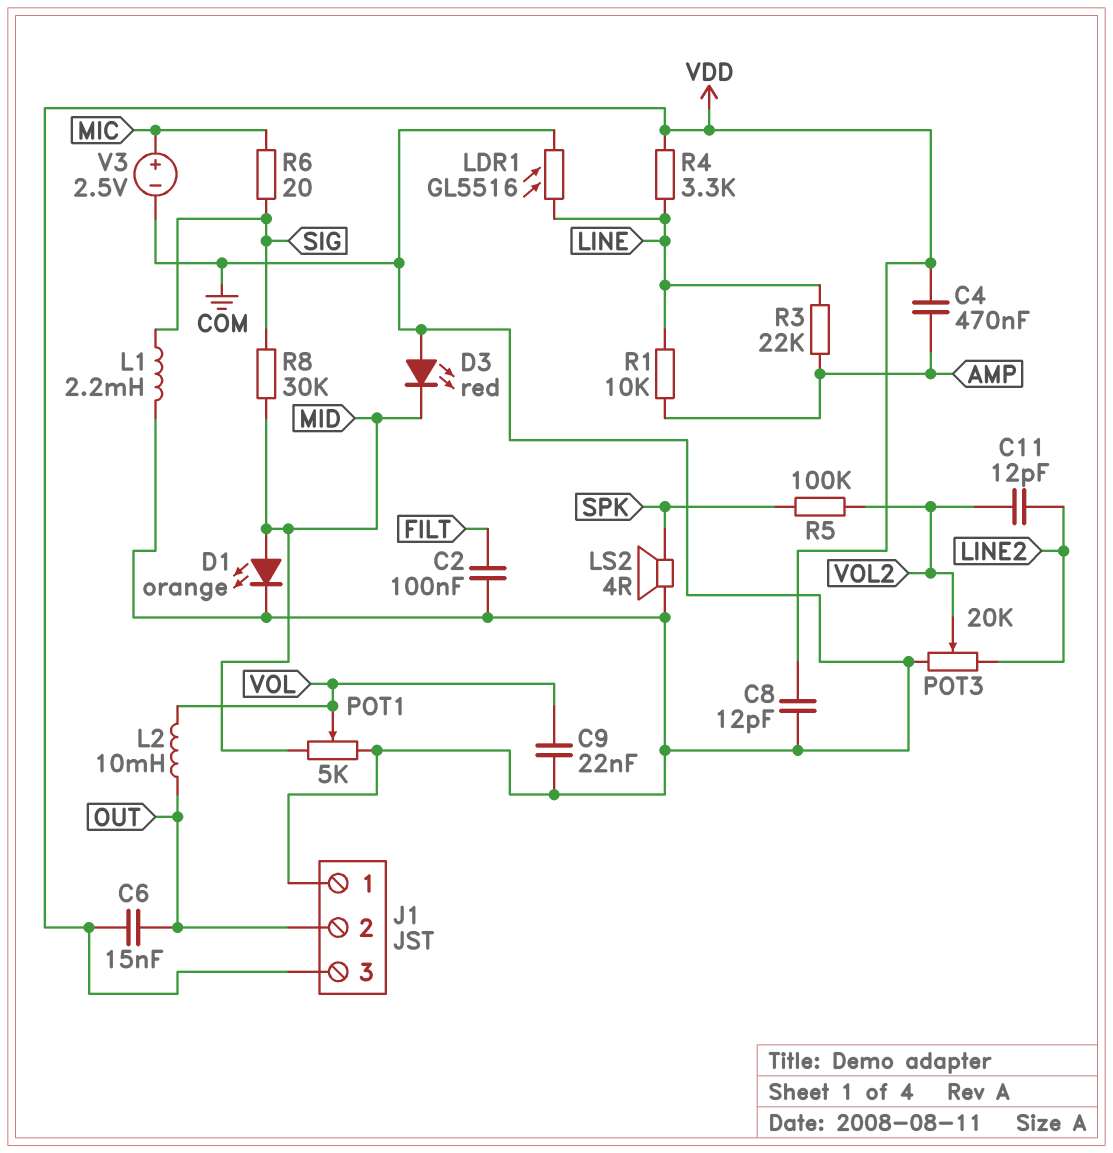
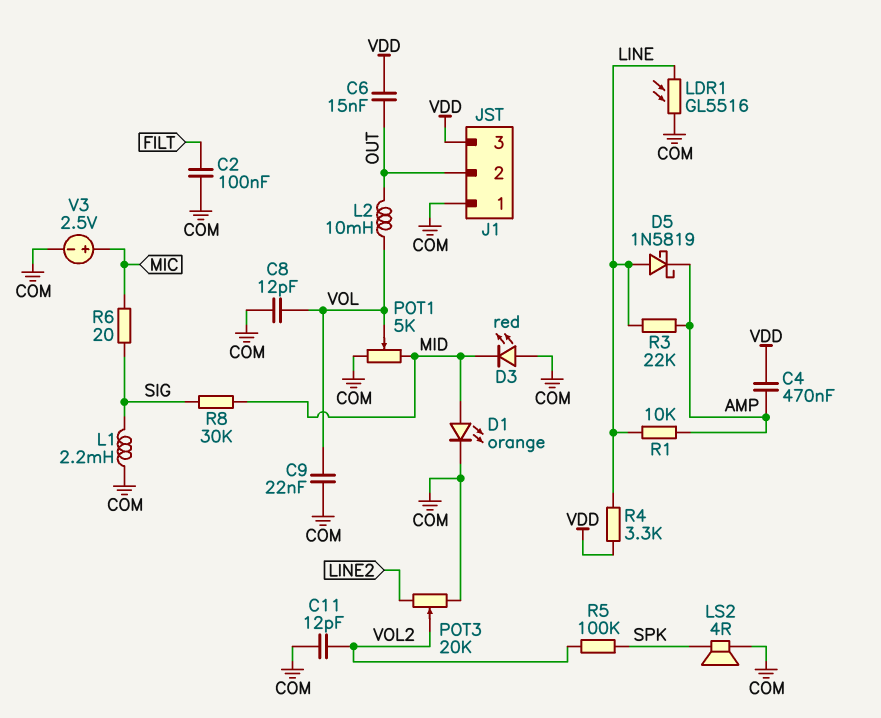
C8: 12pF (COM, VDD) -> 12pF (COM, VOL)
C11: 12pF (LINE2, VOL2) -> 12pF (COM, VOL2)
D5: none -> schottky 1N5819 (A LINE, K AMP)

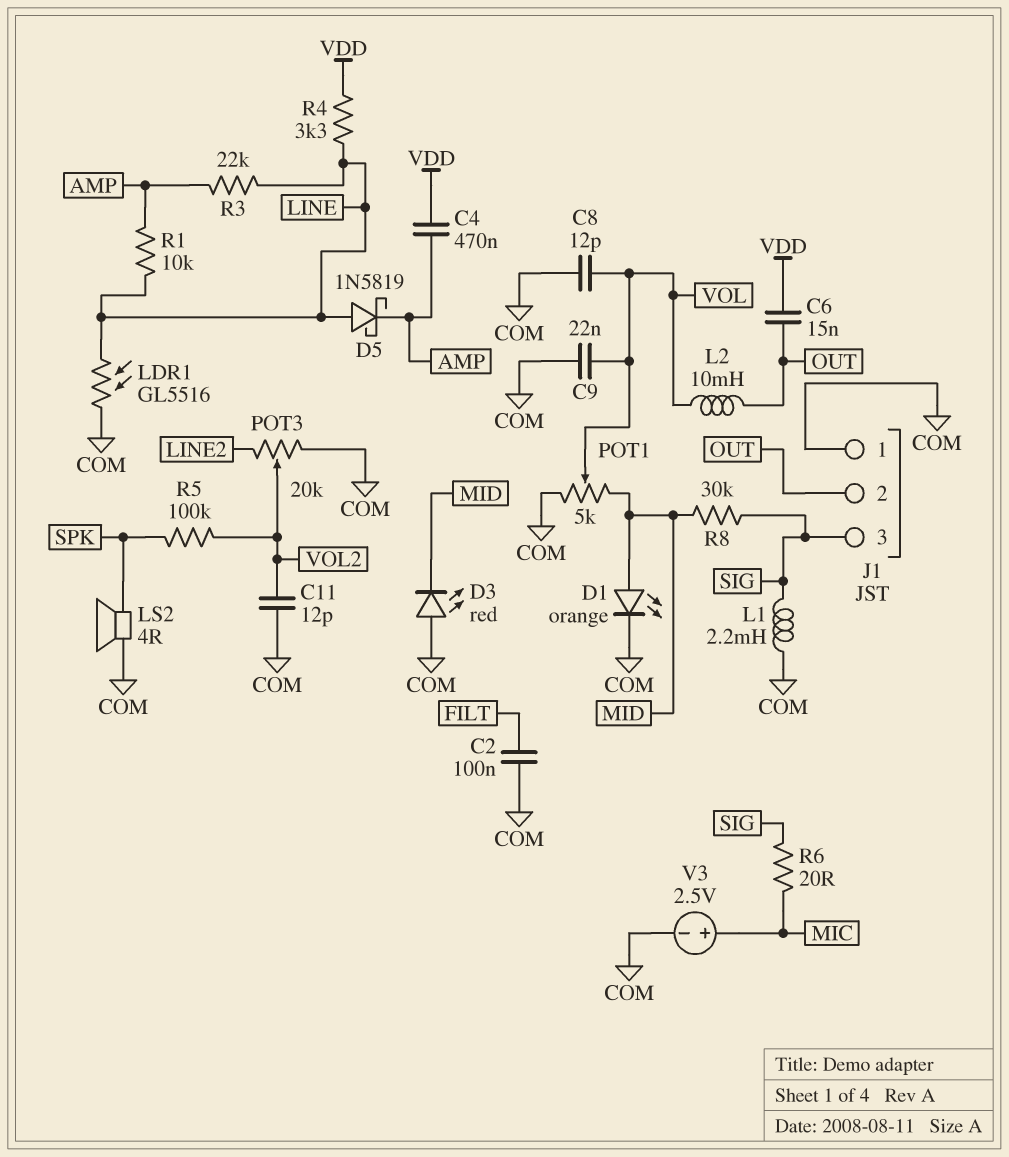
J1 pin 3: VDD -> SIG

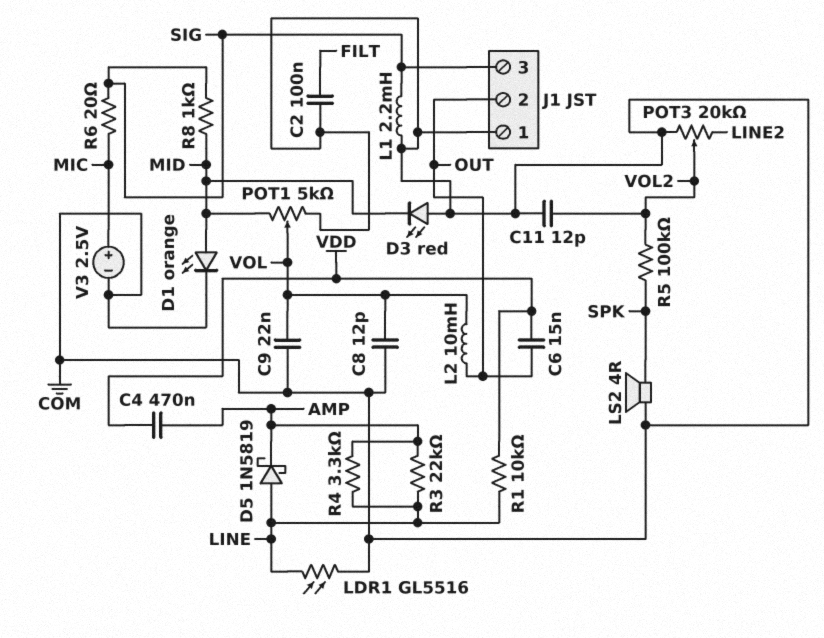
R1: 10k (AMP, LINE) -> 10k (LINE, VDD)
R4: 3.3k (LINE, VDD) -> 3.3k (AMP, LINE)
R8: 30k (MID, SIG) -> 1k (MID, SIG)

